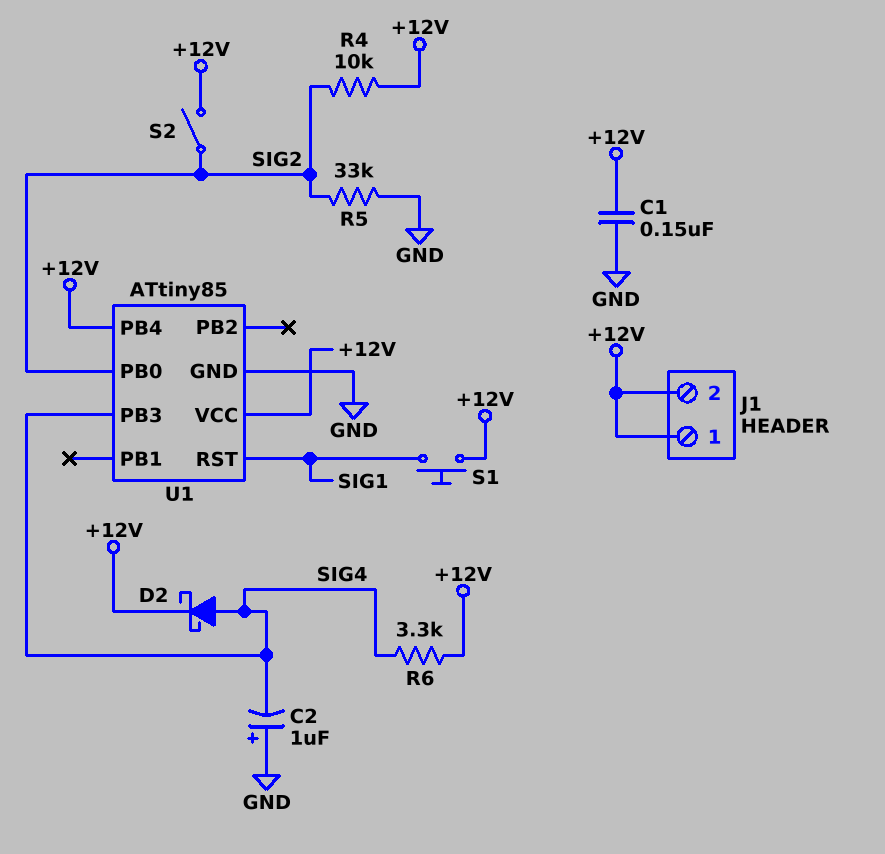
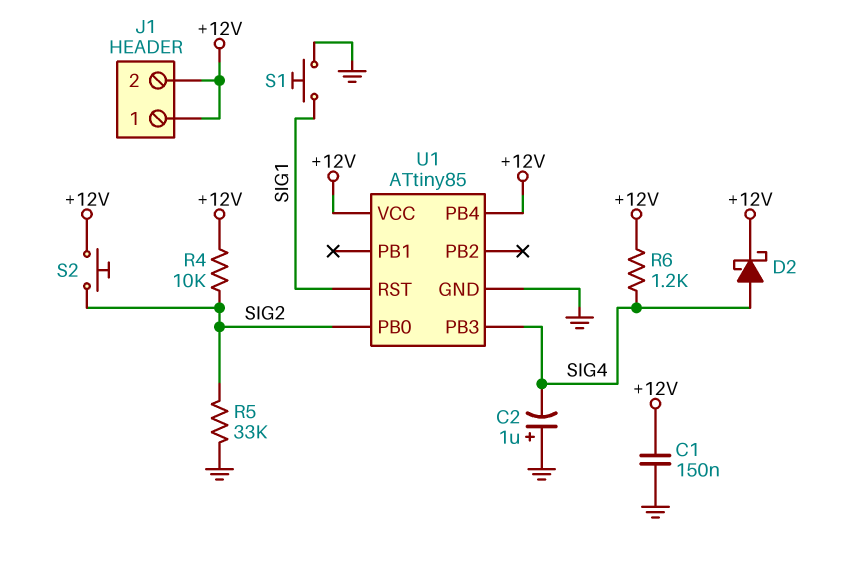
R6: 3.3k (+12V, SIG4) -> 1.2k (+12V, SIG4)
S1: button (+12V, SIG1) -> button (GND, SIG1)
S2: switch (+12V, SIG2) -> button (+12V, SIG2)

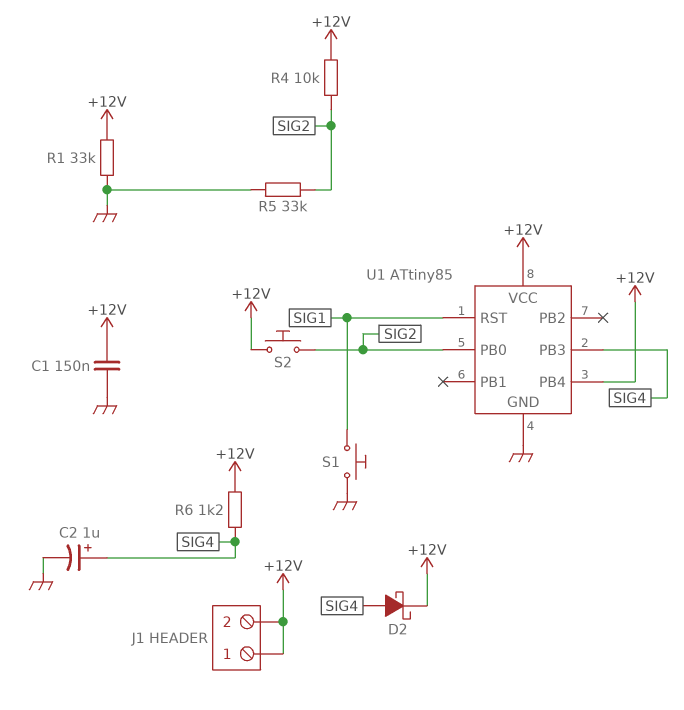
C2: 1uF (plus GND, minus SIG4) -> 1uF (plus SIG4, minus GND)
R1: none -> 33k (+12V, GND)

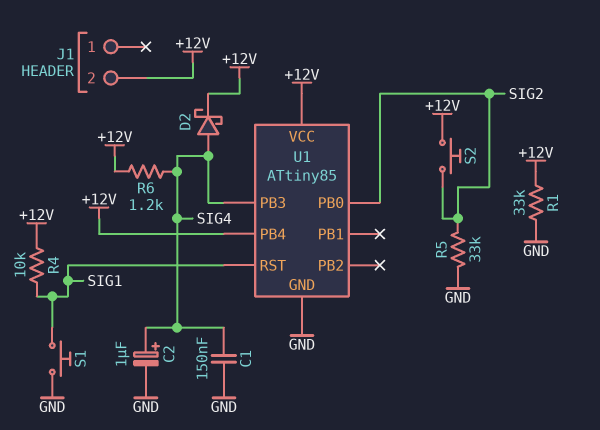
C1: 150nF (+12V, GND) -> 150nF (GND, SIG4)
J1 pin 1: +12V -> none
R4: 10k (+12V, SIG2) -> 10k (+12V, SIG1)

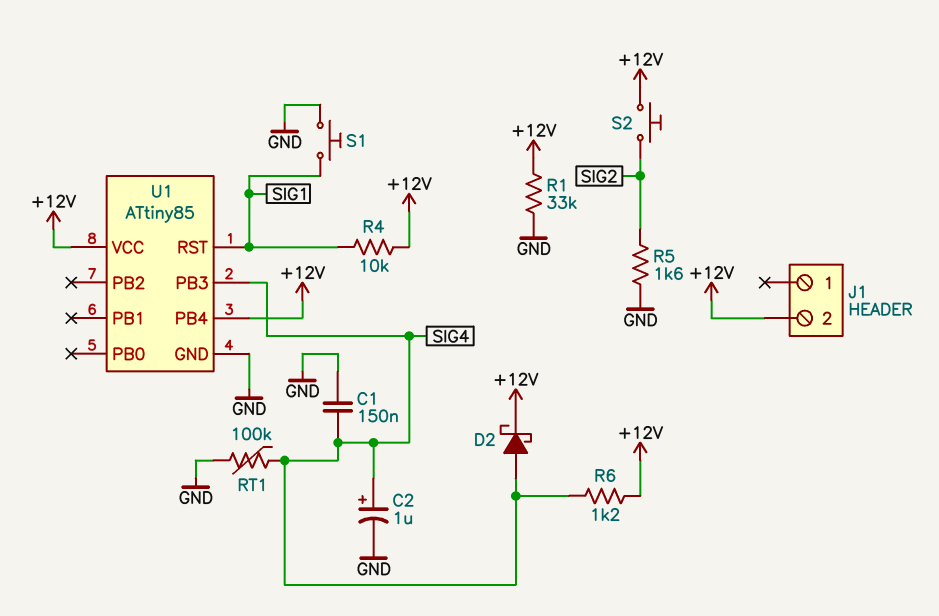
R5: 33k (GND, SIG2) -> 1.6k (GND, SIG2)
RT1: none -> 100k (GND, SIG4)
U1 pin PB0: SIG2 -> none

